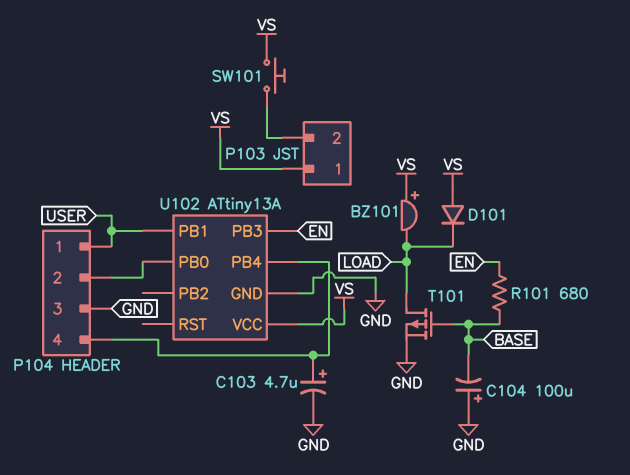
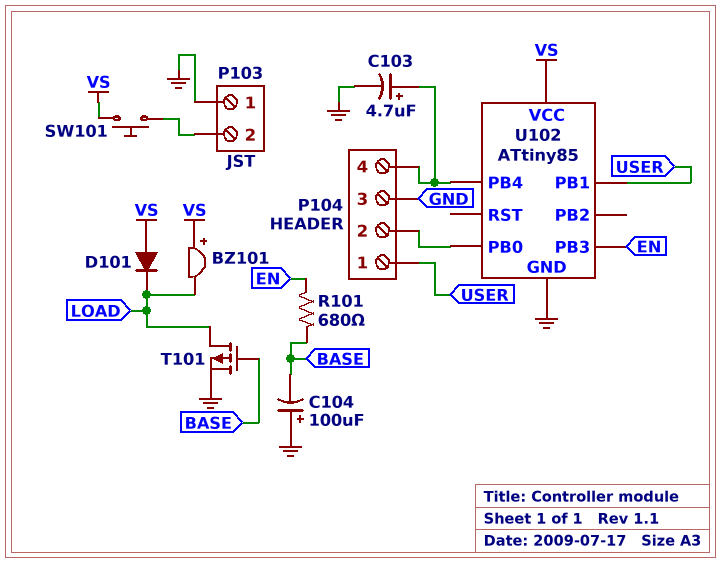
P103 pin 1: VS -> GND
U102: ATtiny13A -> ATtiny85

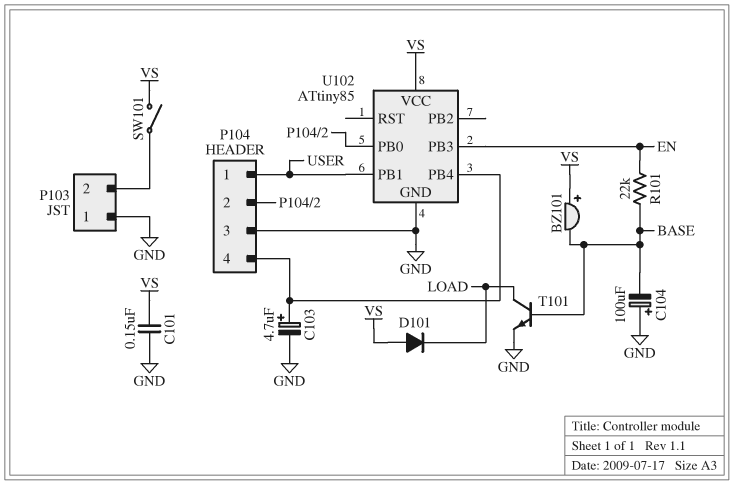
BZ101: buzzer (plus VS, minus LOAD) -> buzzer (plus VS, minus BASE)
C101: none -> 150nF (GND, VS)
R101: 680 (BASE, EN) -> 22k (BASE, EN)
SW101: button (P103/2, VS) -> switch (P103/2, VS)
T101: PMOS (G BASE, D LOAD, S GND) -> NPN (B BASE, C LOAD, E GND)

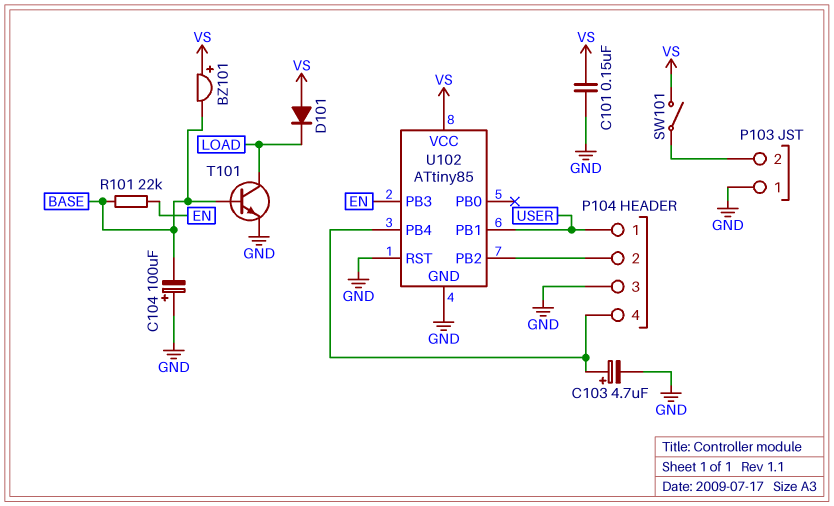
U102 pin PB0: P104/2 -> none
U102 pin PB2: none -> P104/2
U102 pin RST: none -> GND

